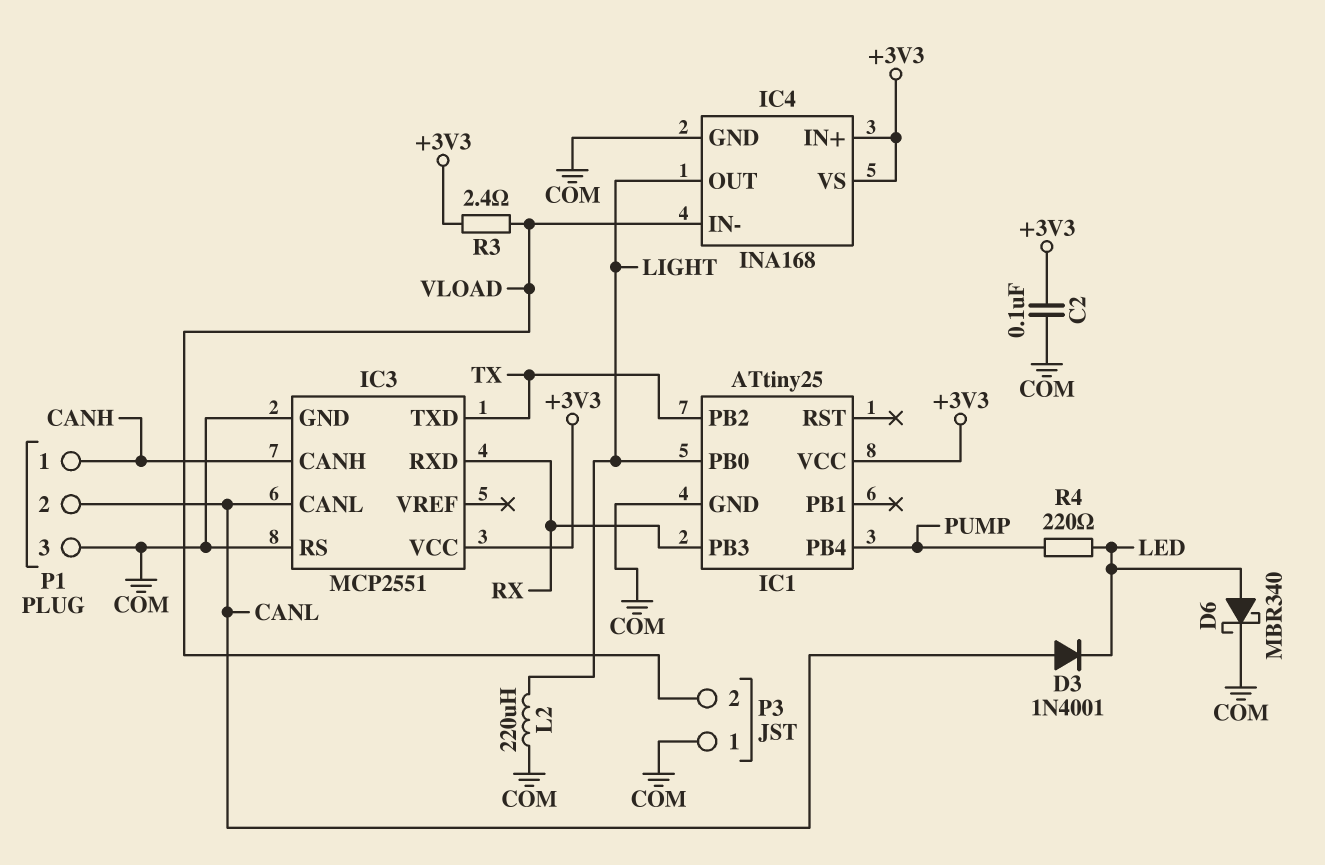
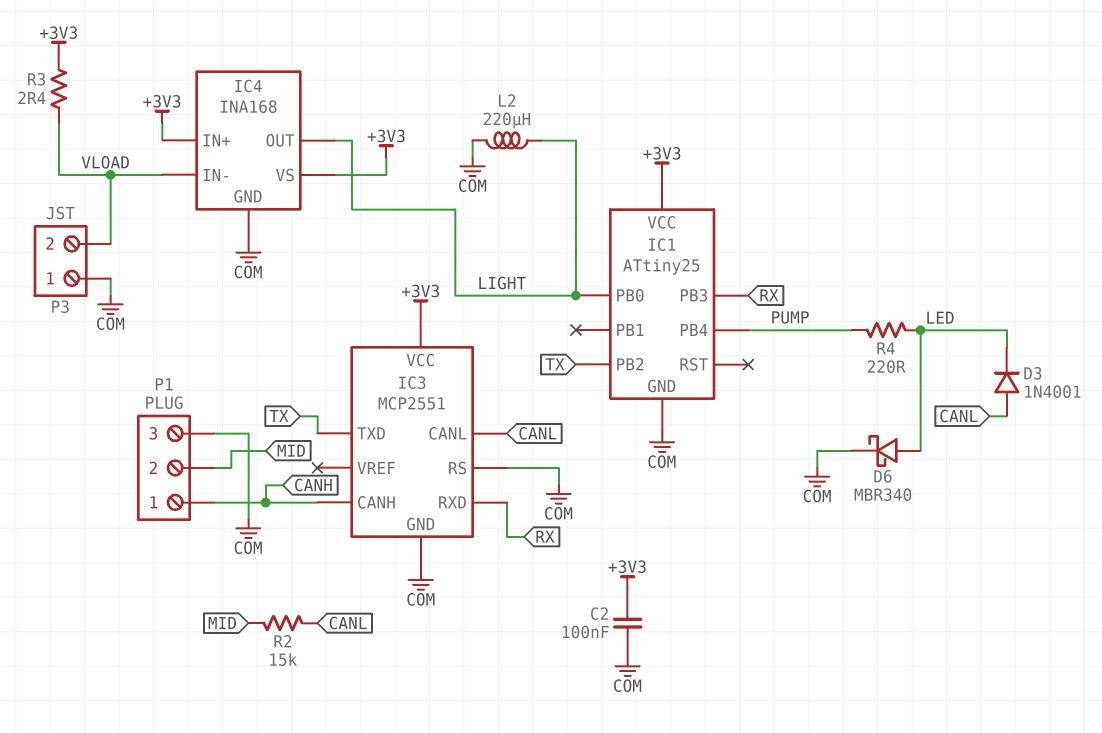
P1 pin 2: CANL -> MID
R2: none -> 15k (CANL, MID)

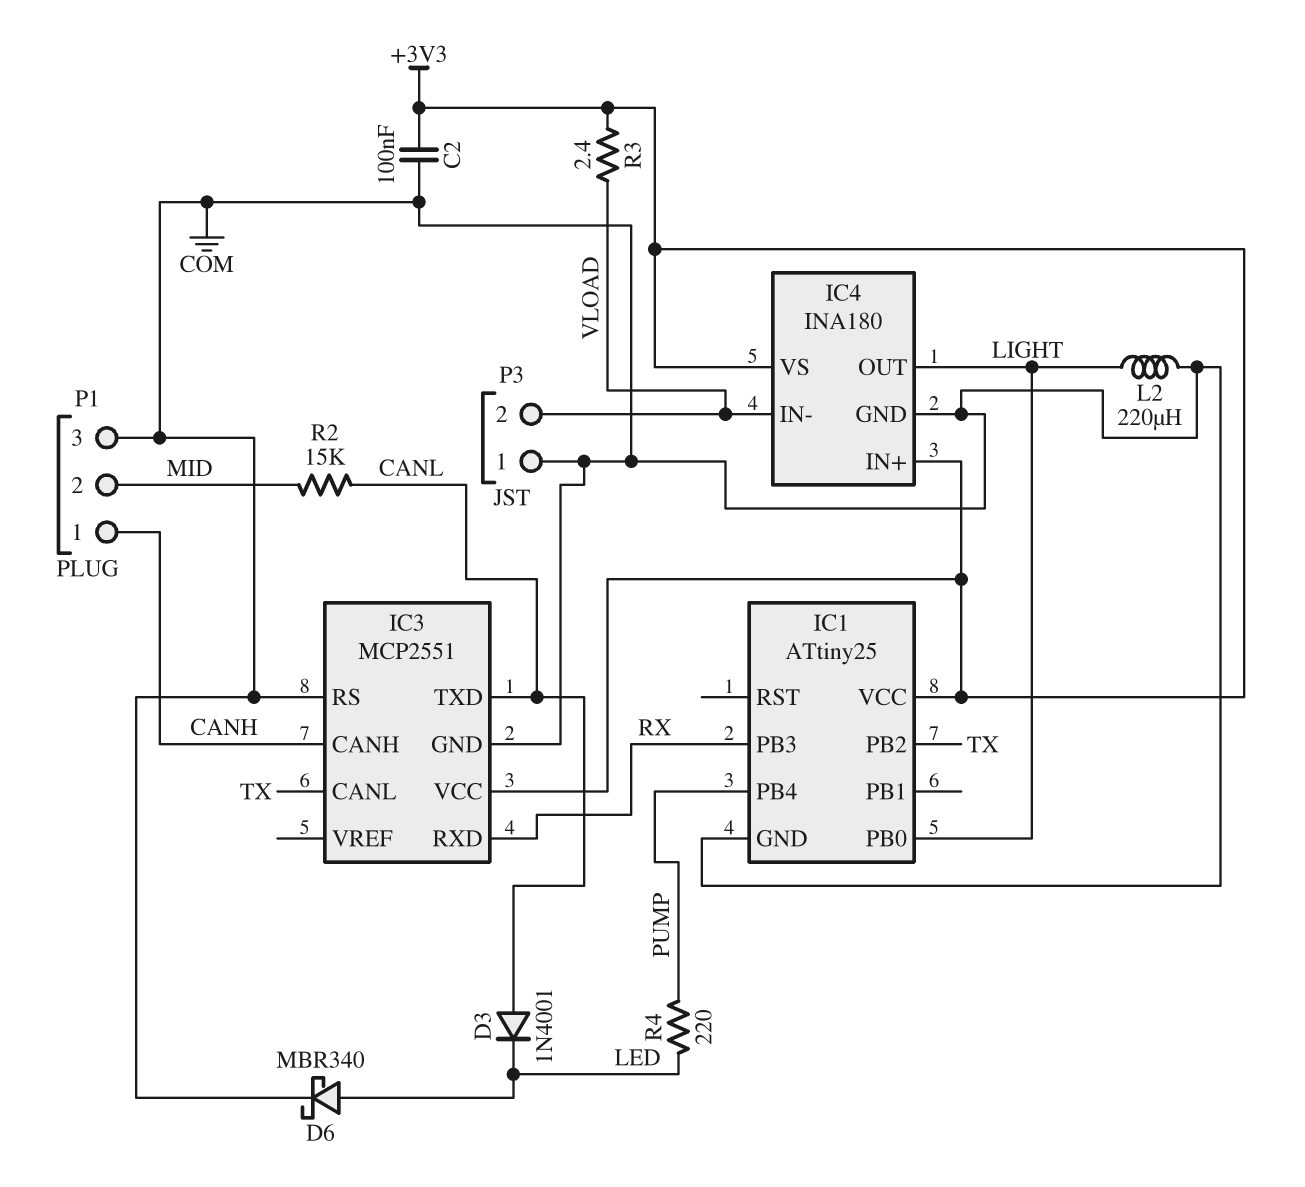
IC3 pin CANL: CANL -> TX
IC3 pin TXD: TX -> CANL
IC4: INA168 -> INA180

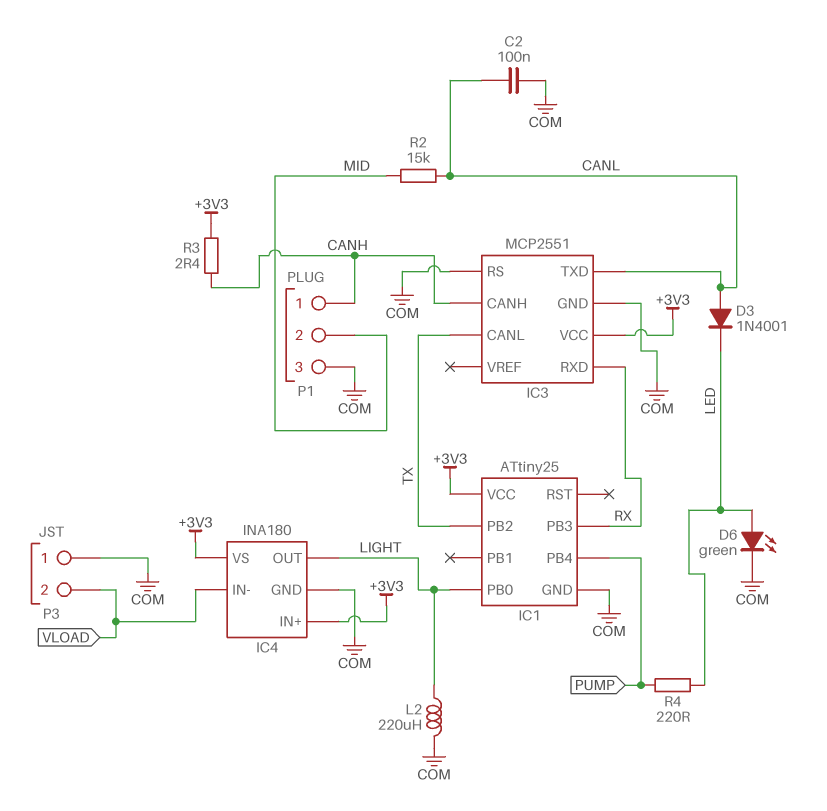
C2: 100nF (+3V3, COM) -> 100nF (CANL, COM)
D6: schottky MBR340 (A LED, K COM) -> LED green (A LED, K COM)
R3: 2.4 (+3V3, VLOAD) -> 2.4 (+3V3, CANH)

